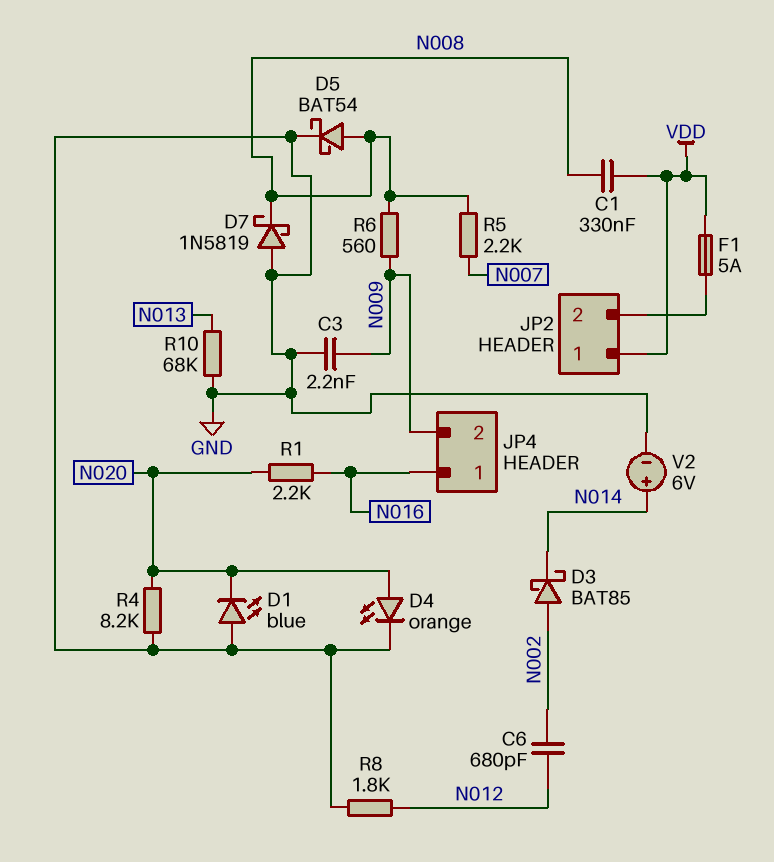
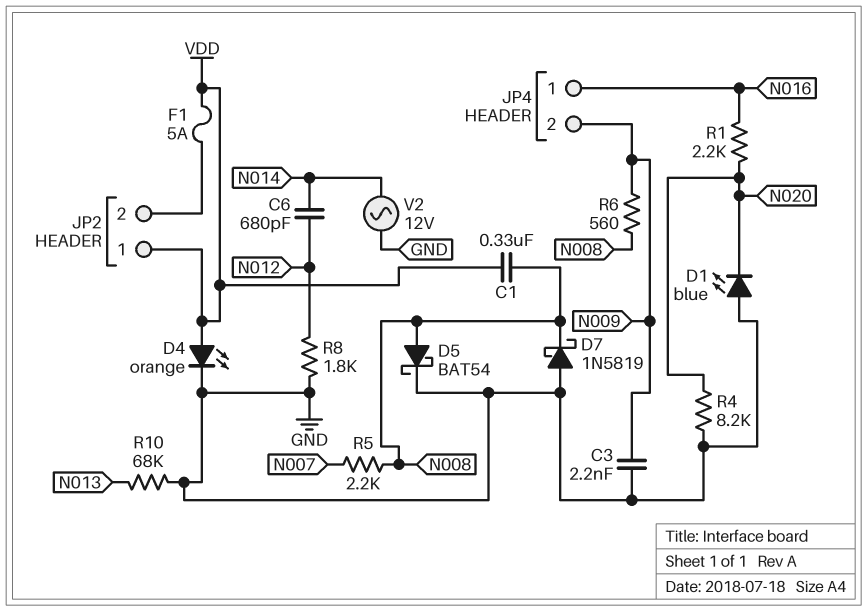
C6: 680pF (N002, N012) -> 680pF (N012, N014)
D3: schottky BAT85 (A N002, K N014) -> none
D4: LED orange (A N020, K GND) -> LED orange (A VDD, K GND)
V2: 6V (plus N014, minus GND) -> AC 12V (GND, N014)

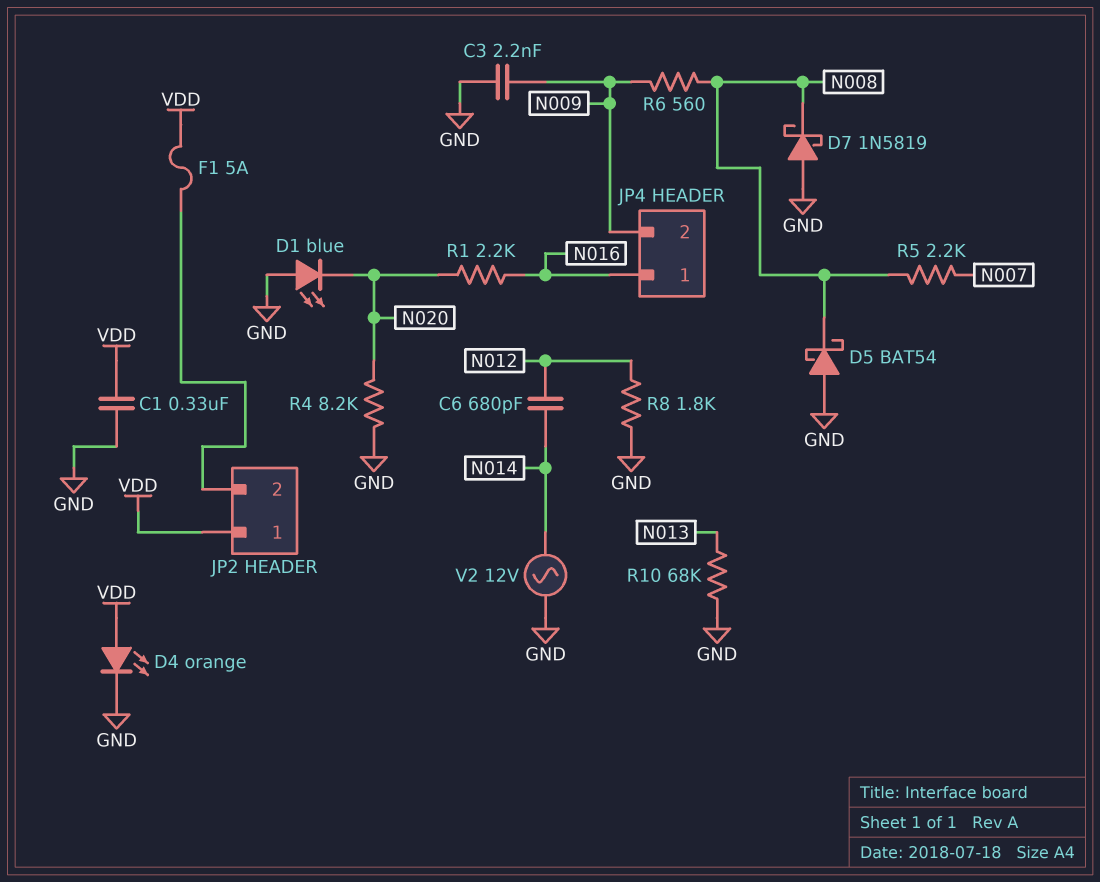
C1: 330nF (N008, VDD) -> 330nF (GND, VDD)
D5: schottky BAT54 (A N008, K GND) -> schottky BAT54 (A GND, K N008)

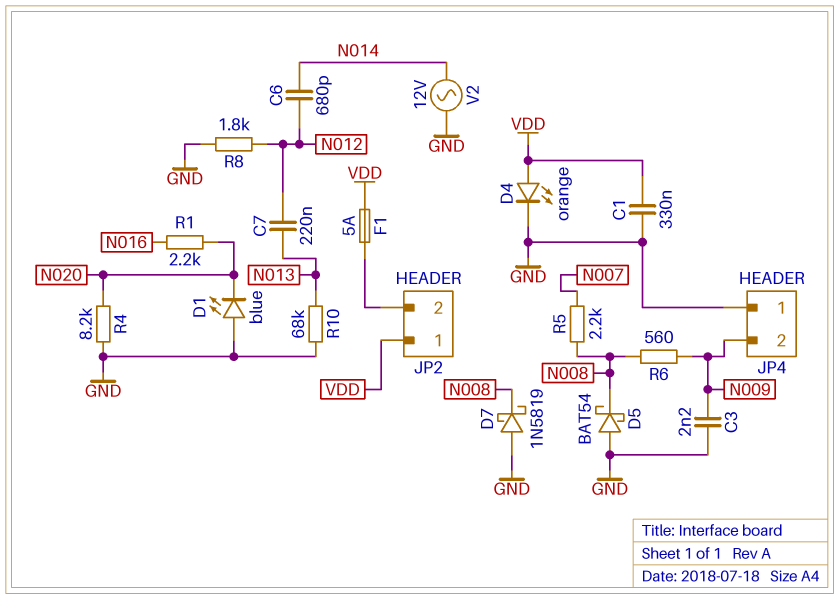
C7: none -> 220nF (N012, N013)
JP4 pin 1: N016 -> GND

